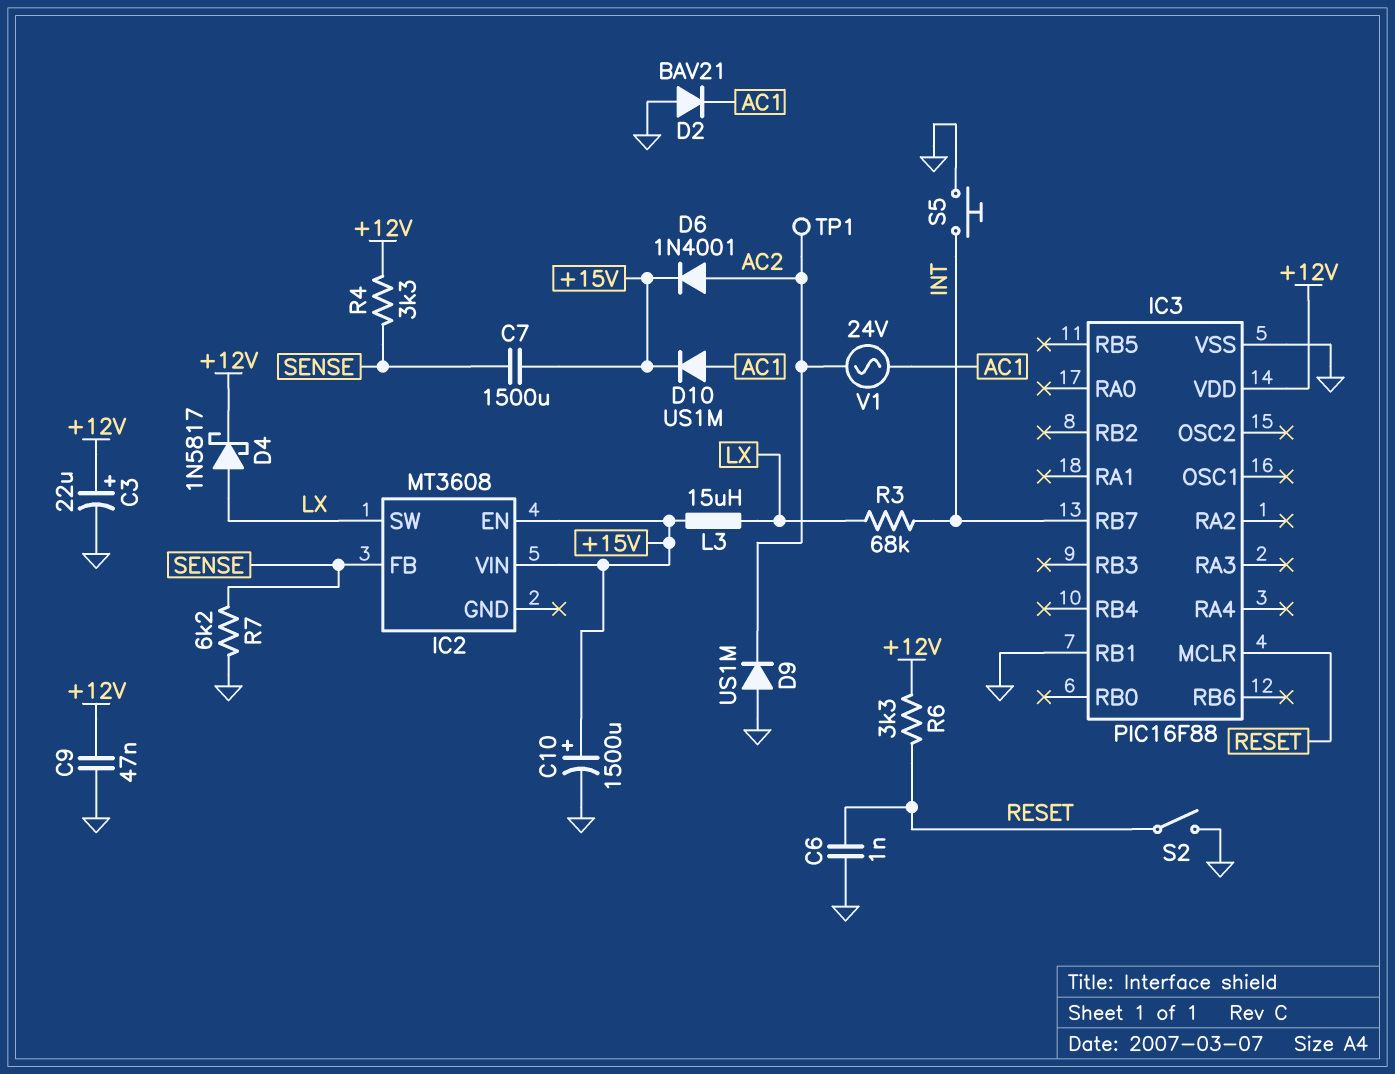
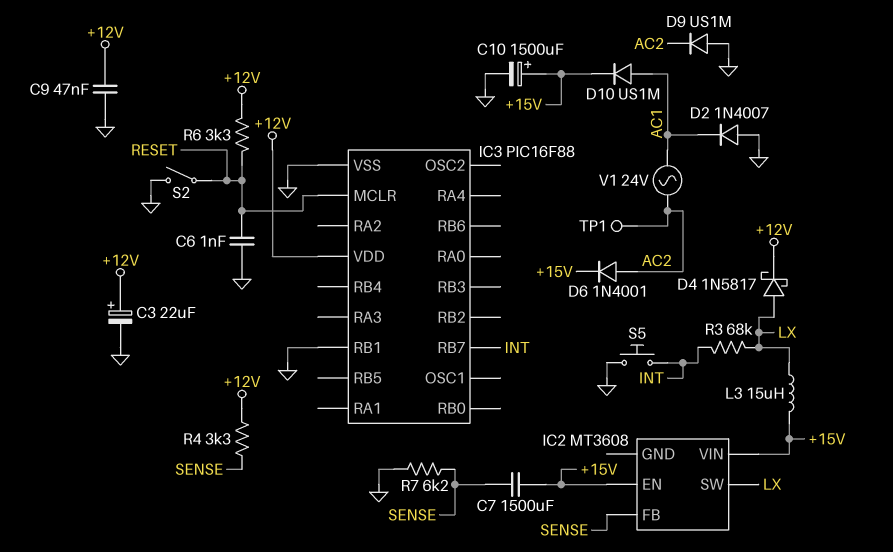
D2: diode BAV21 (A GND, K AC1) -> diode 1N4007 (A GND, K AC1)

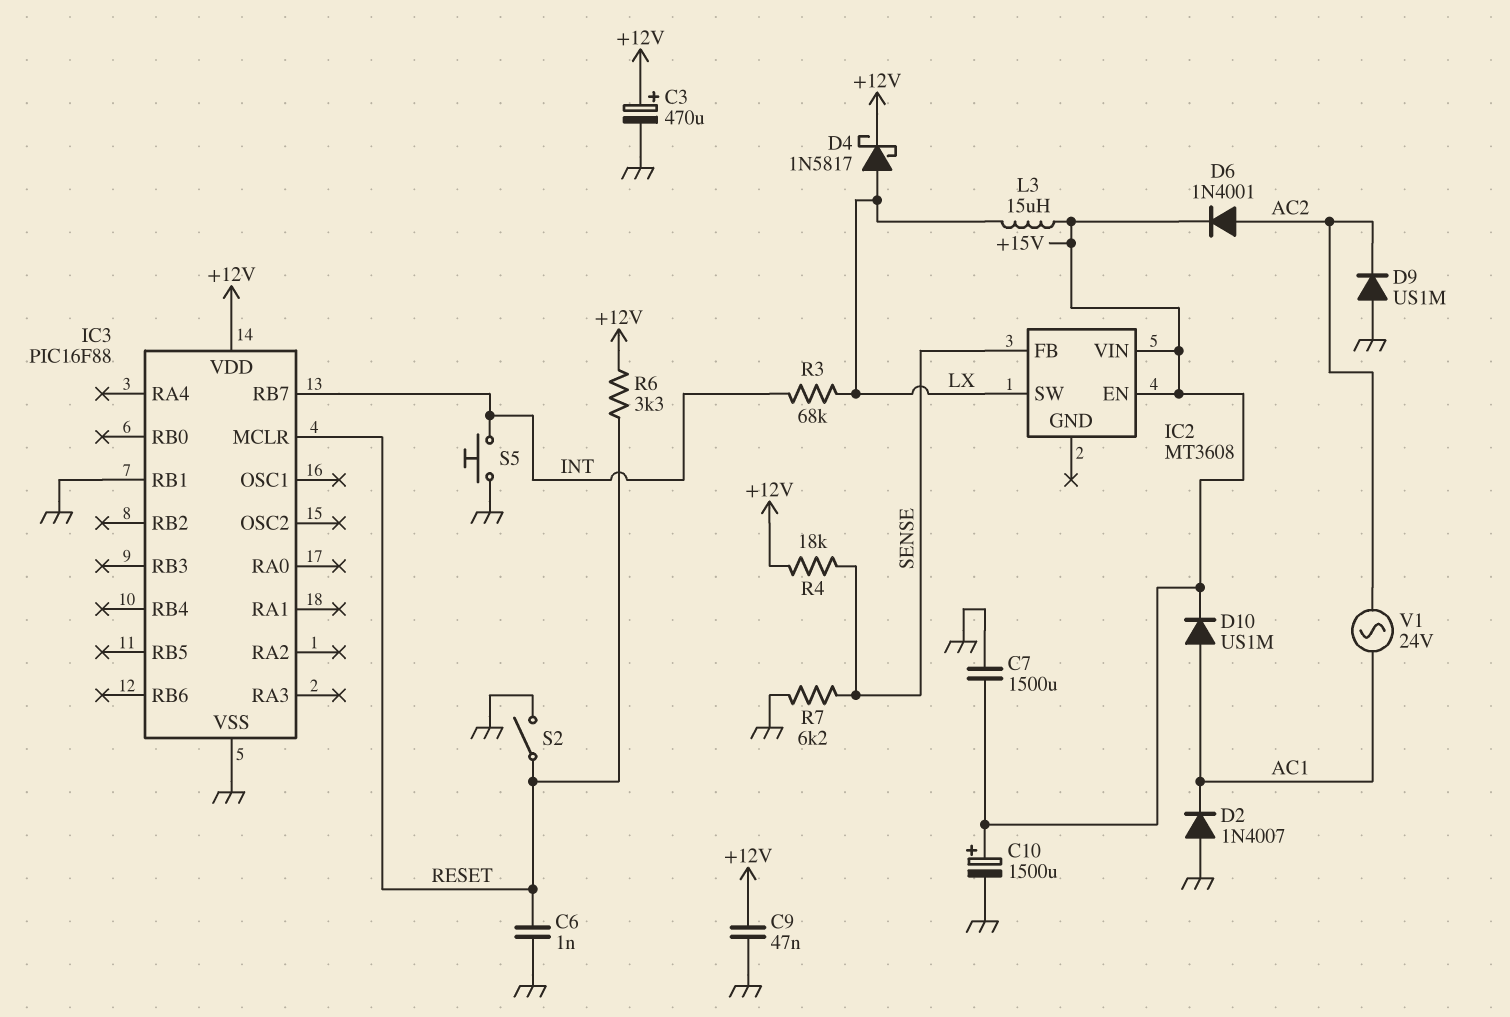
C3: 22uF (plus +12V, minus GND) -> 470uF (plus +12V, minus GND)
C7: 1500uF (+15V, SENSE) -> 1500uF (+15V, GND)
R4: 3.3k (+12V, SENSE) -> 18k (+12V, SENSE)
TP1: test point (AC2) -> none

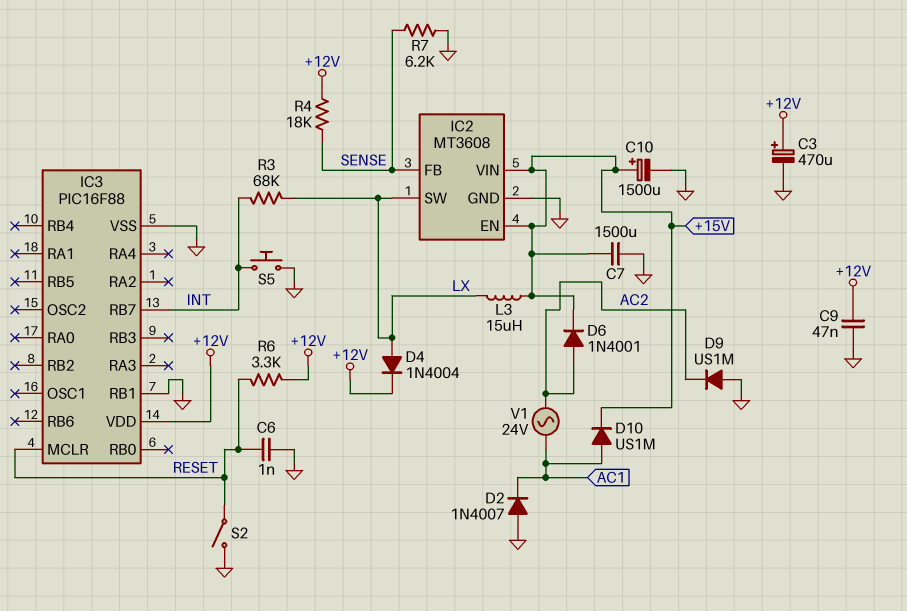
D4: schottky 1N5817 (A LX, K +12V) -> diode 1N4004 (A LX, K +12V)
IC2 pin GND: none -> GND

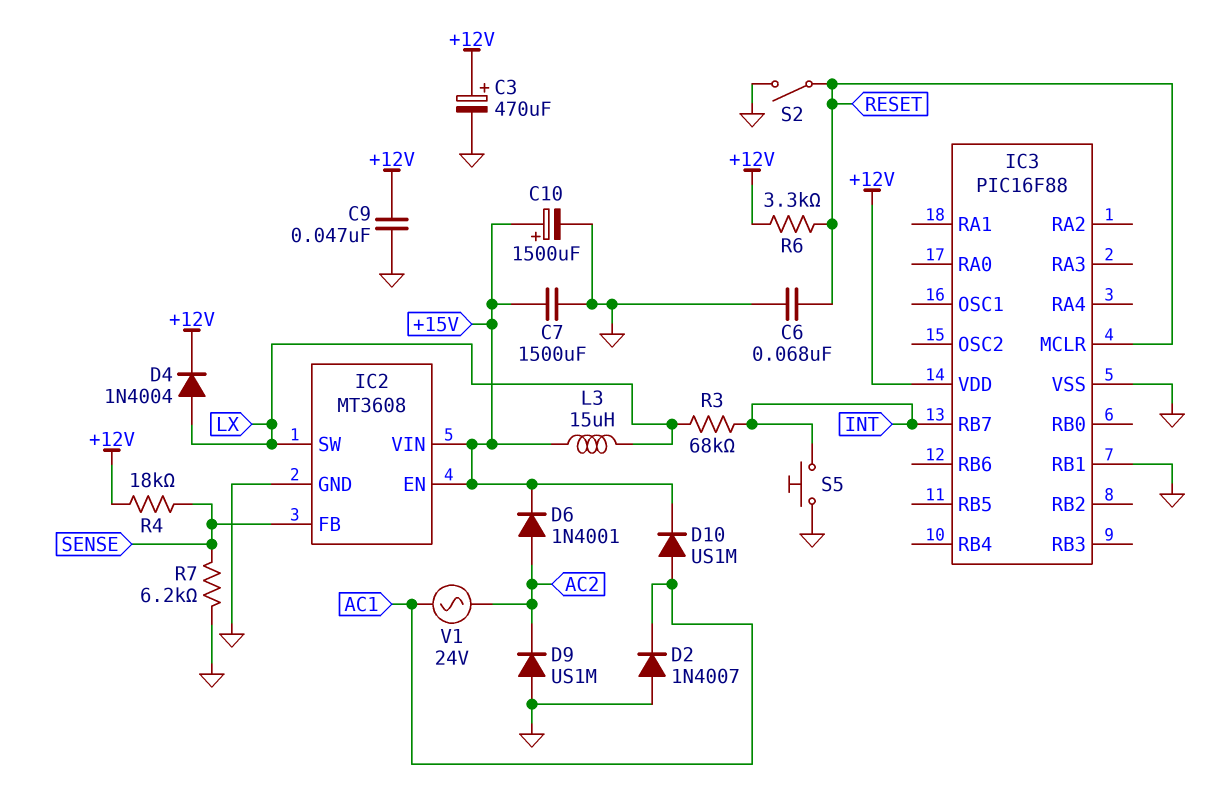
C6: 1nF (GND, RESET) -> 68nF (GND, RESET)

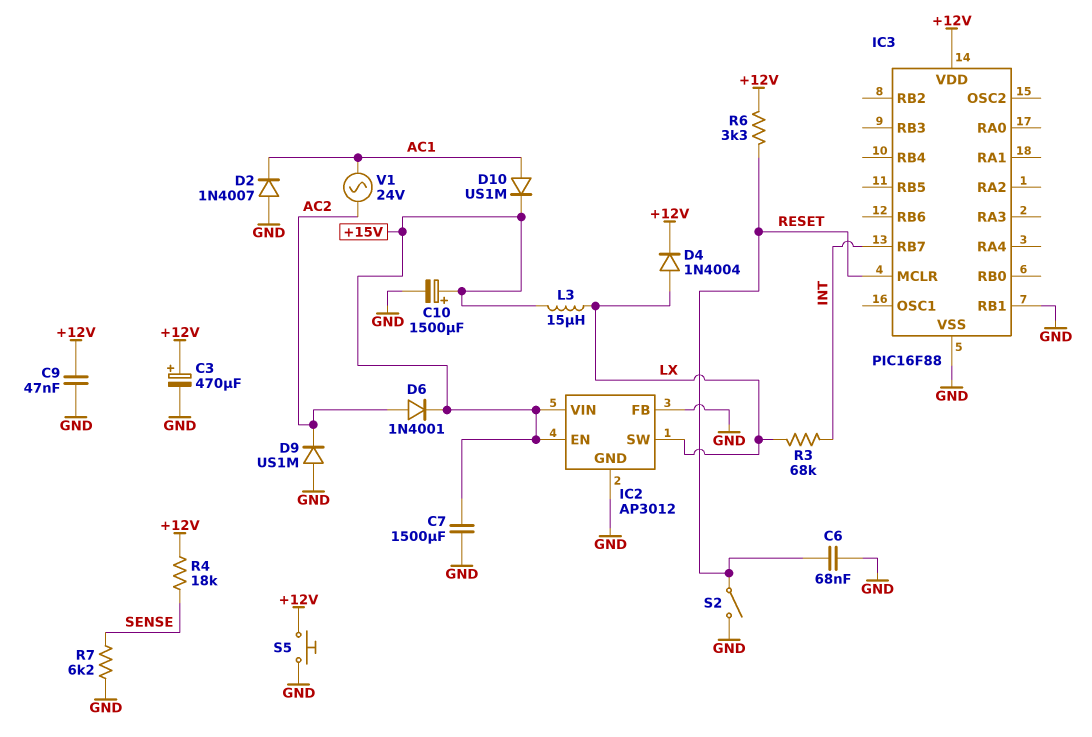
IC2: MT3608 -> AP3012
IC2 pin FB: SENSE -> GND
S5: button (GND, INT) -> button (+12V, GND)

